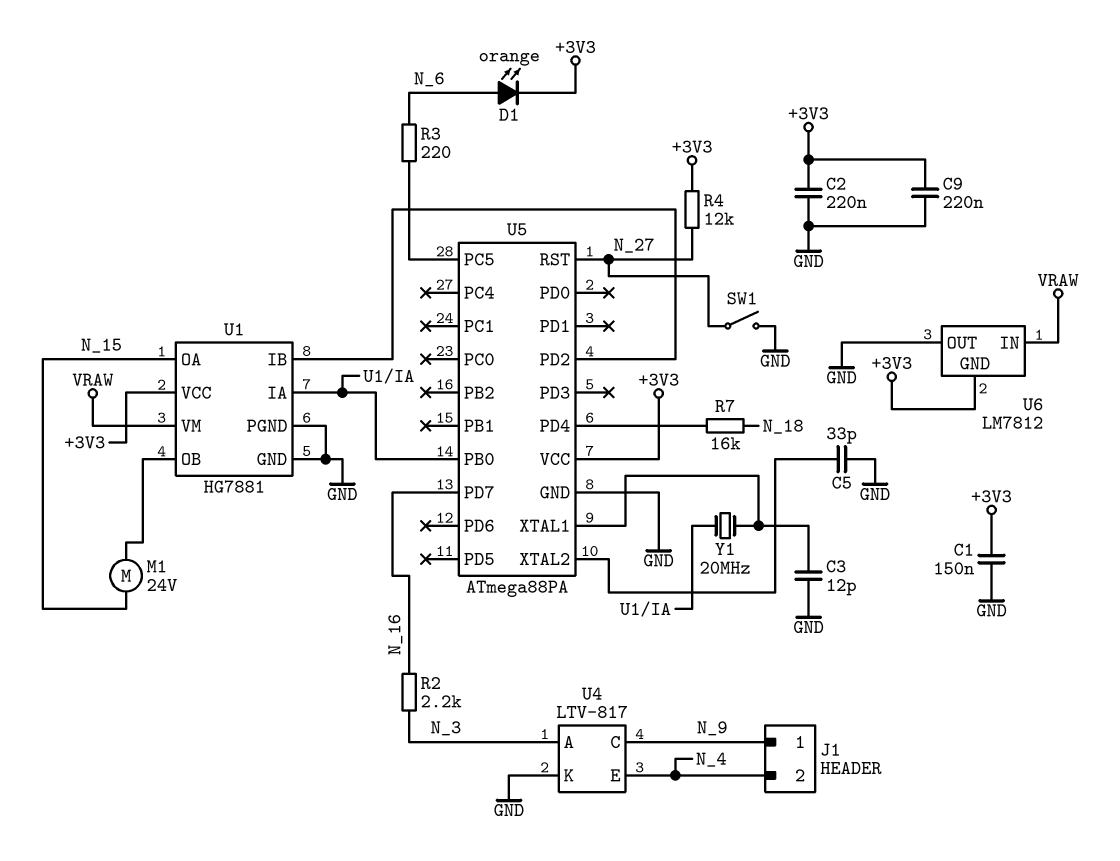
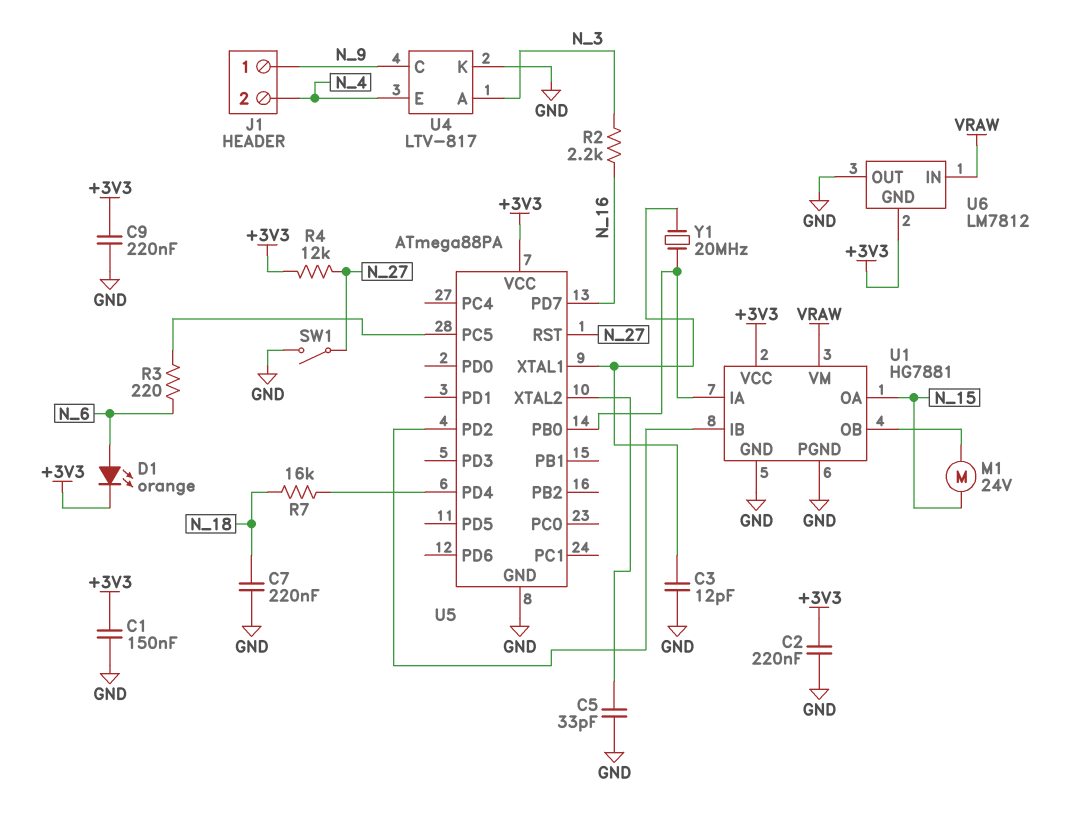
C7: none -> 220nF (GND, N_18)

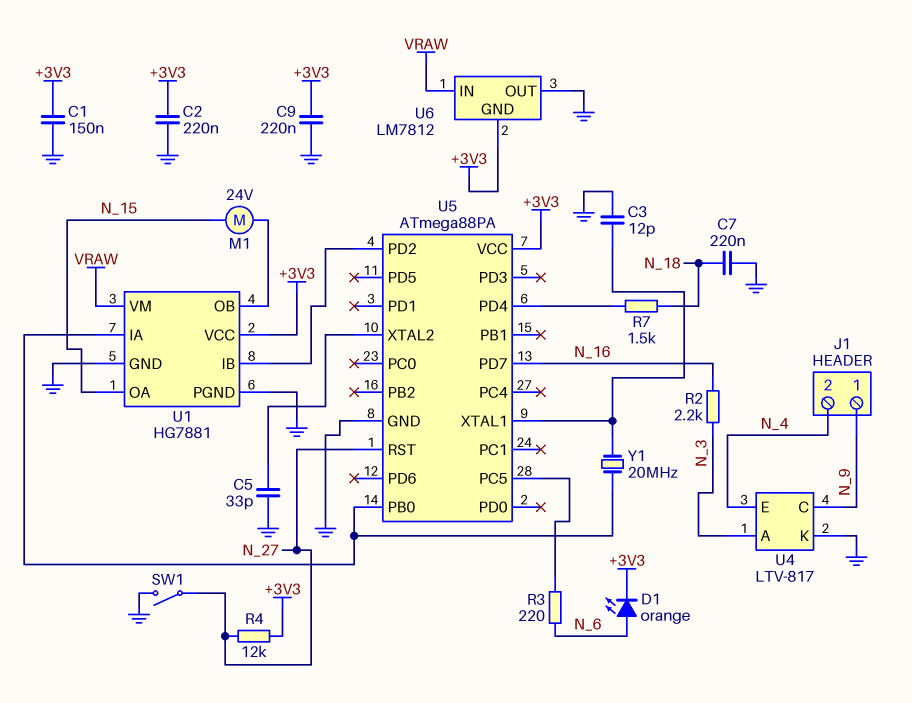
R7: 16k (N_18, U5/PD4) -> 1.5k (N_18, U5/PD4)

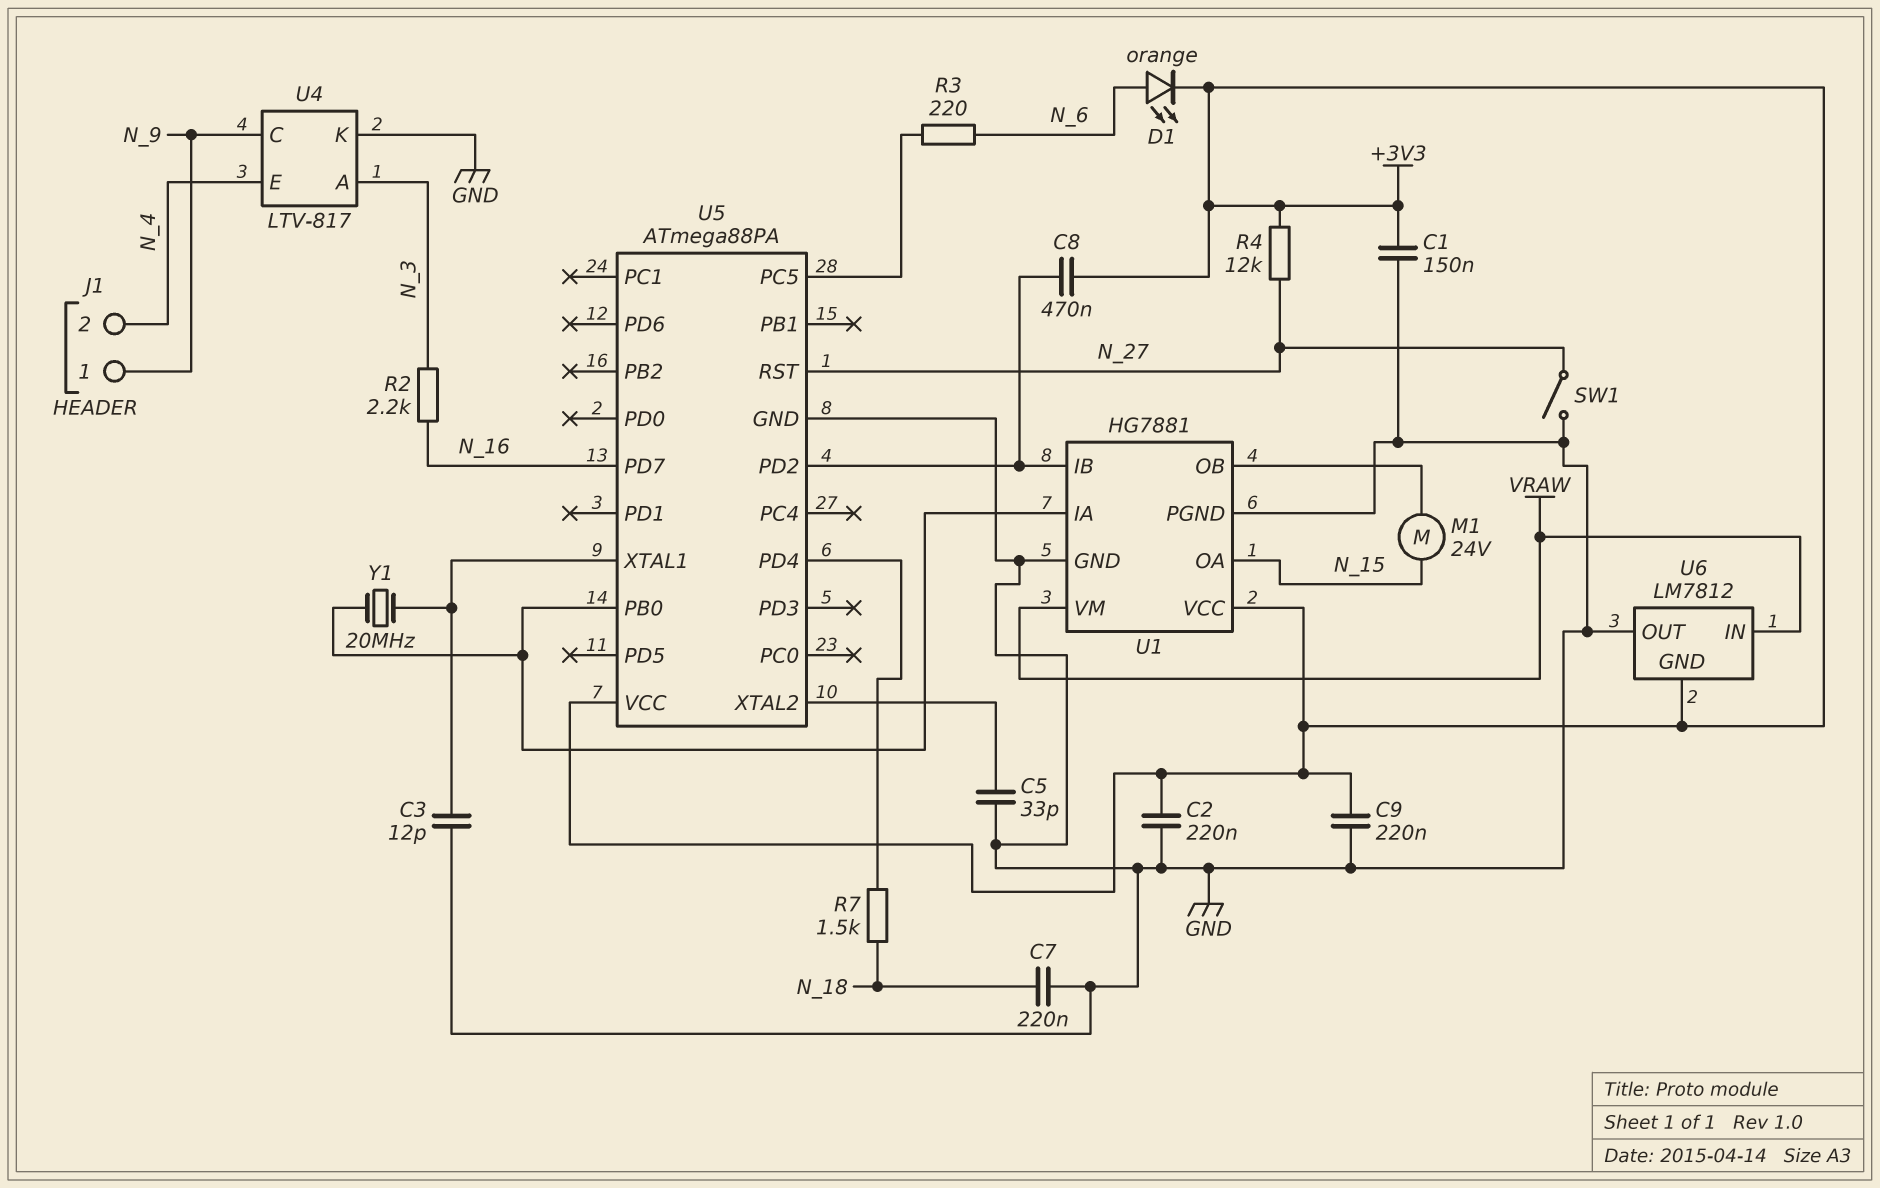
C8: none -> 470nF (+3V3, U1/IB)

